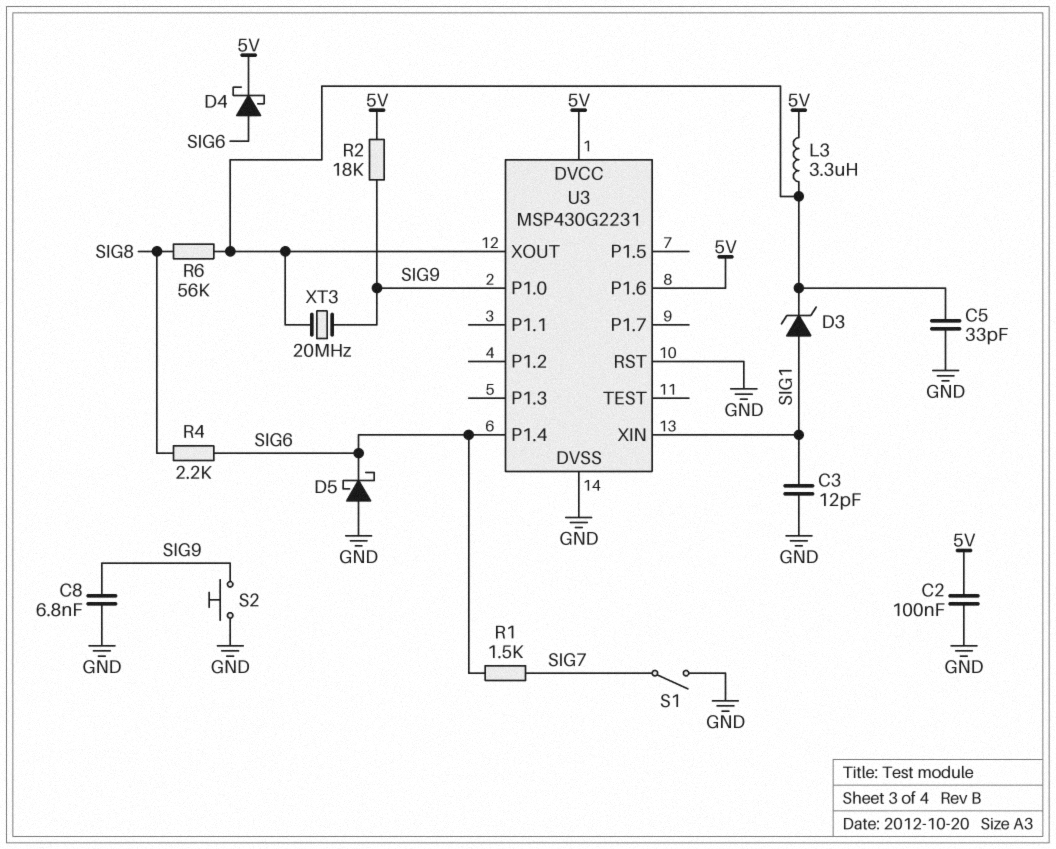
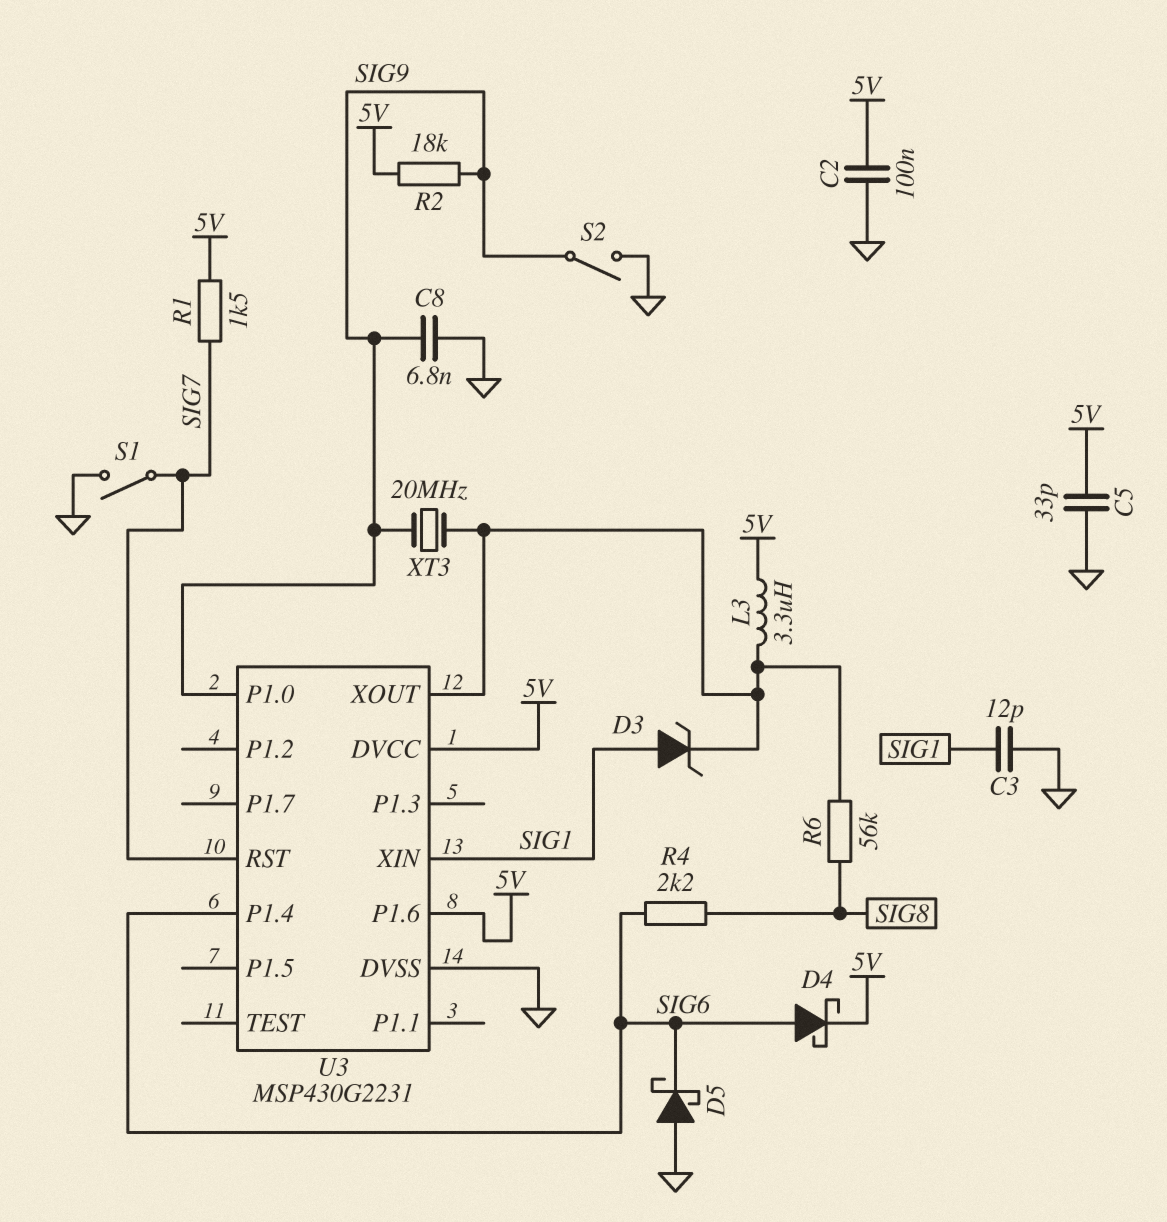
C5: 33pF (GND, U3/XOUT) -> 33pF (5V, GND)
R1: 1.5k (SIG6, SIG7) -> 1.5k (5V, SIG7)
S2: button (GND, SIG9) -> switch (GND, SIG9)
U3 pin RST: GND -> SIG7

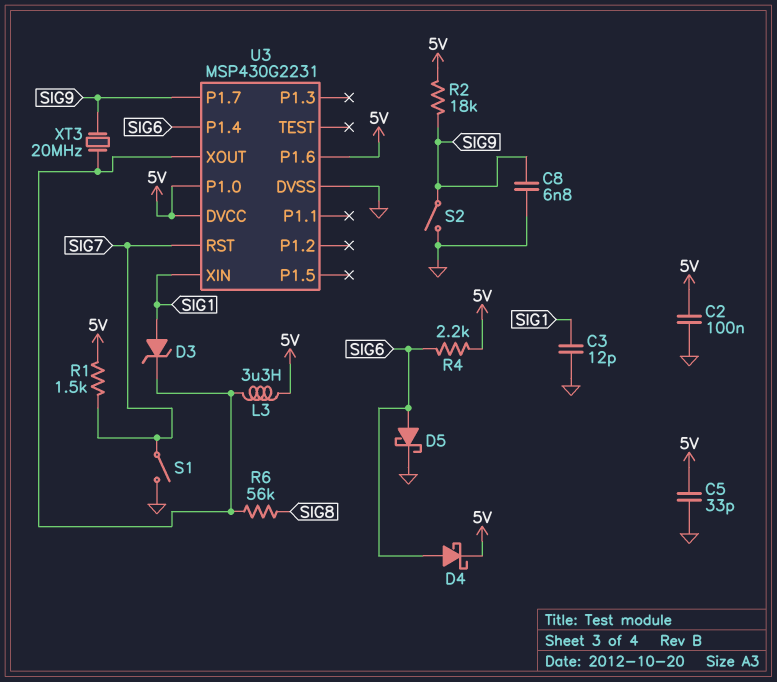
D5: schottky (A GND, K SIG6) -> schottky (A SIG6, K GND)
R4: 2.2k (SIG6, SIG8) -> 2.2k (5V, SIG6)
U3 pin P1.0: SIG9 -> 5V
U3 pin P1.7: none -> SIG9

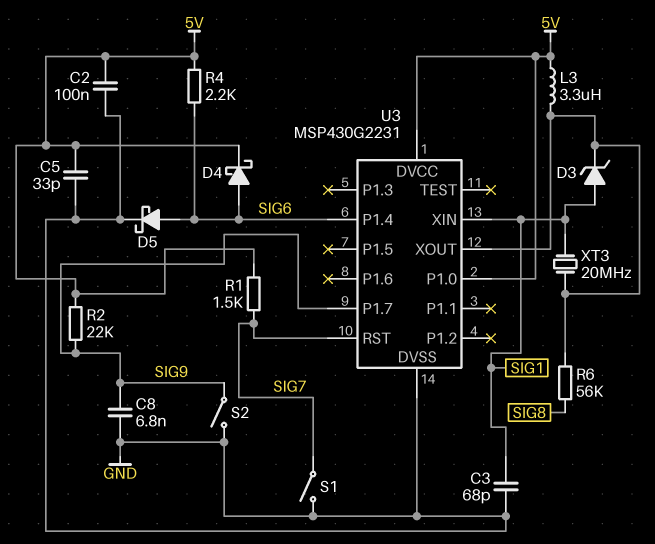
C3: 12pF (GND, SIG1) -> 68pF (GND, SIG1)
R2: 18k (5V, SIG9) -> 22k (5V, SIG9)
U3 pin P1.6: 5V -> none
XT3: 20MHz (SIG9, U3/XOUT) -> 20MHz (SIG1, U3/XOUT)

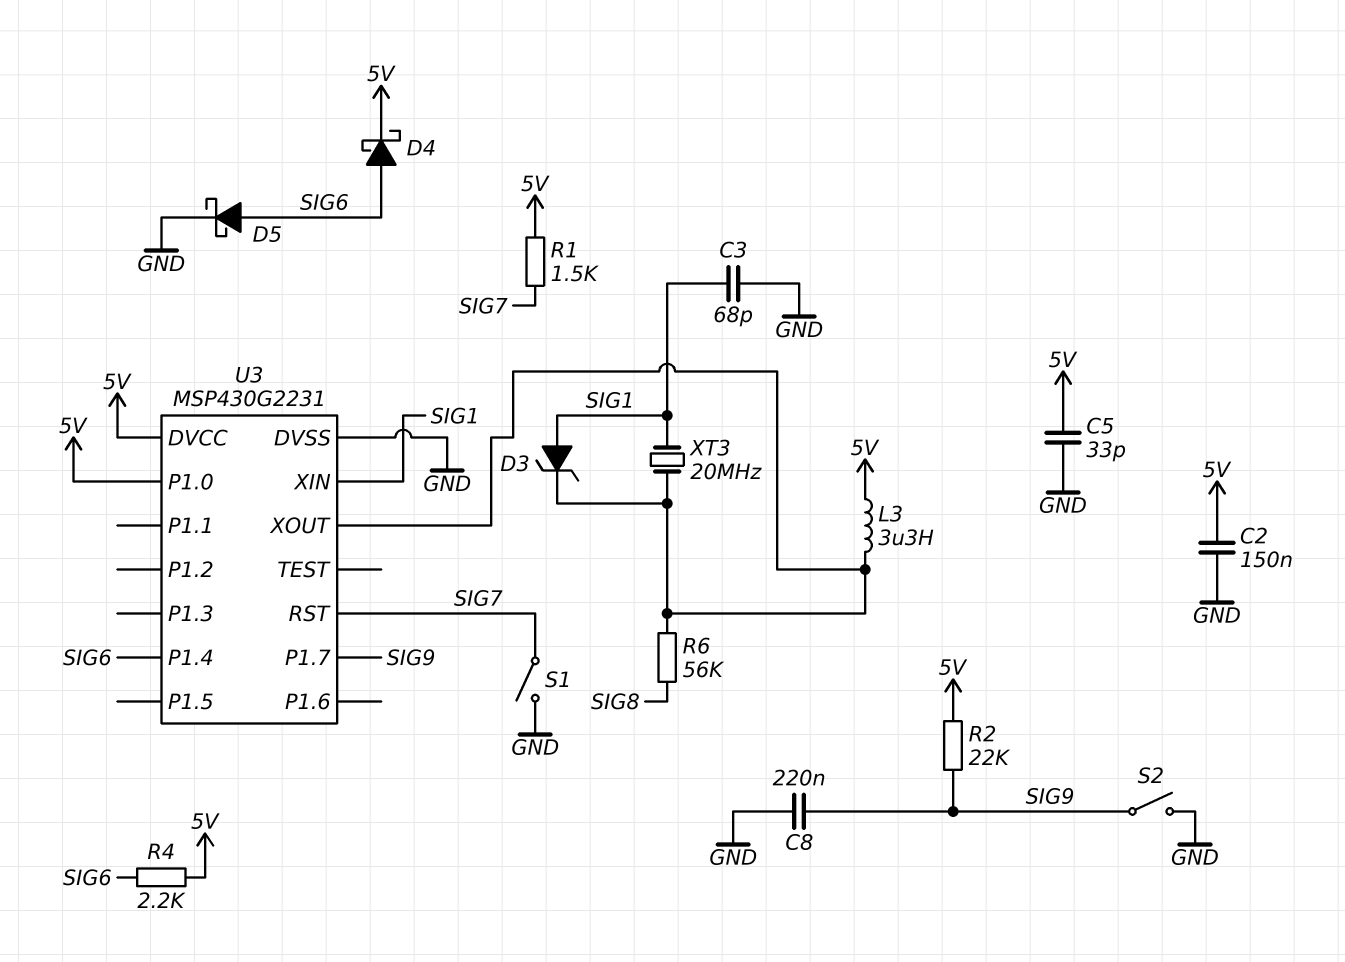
C2: 100nF (5V, GND) -> 150nF (5V, GND)
C8: 6.8nF (GND, SIG9) -> 220nF (GND, SIG9)

